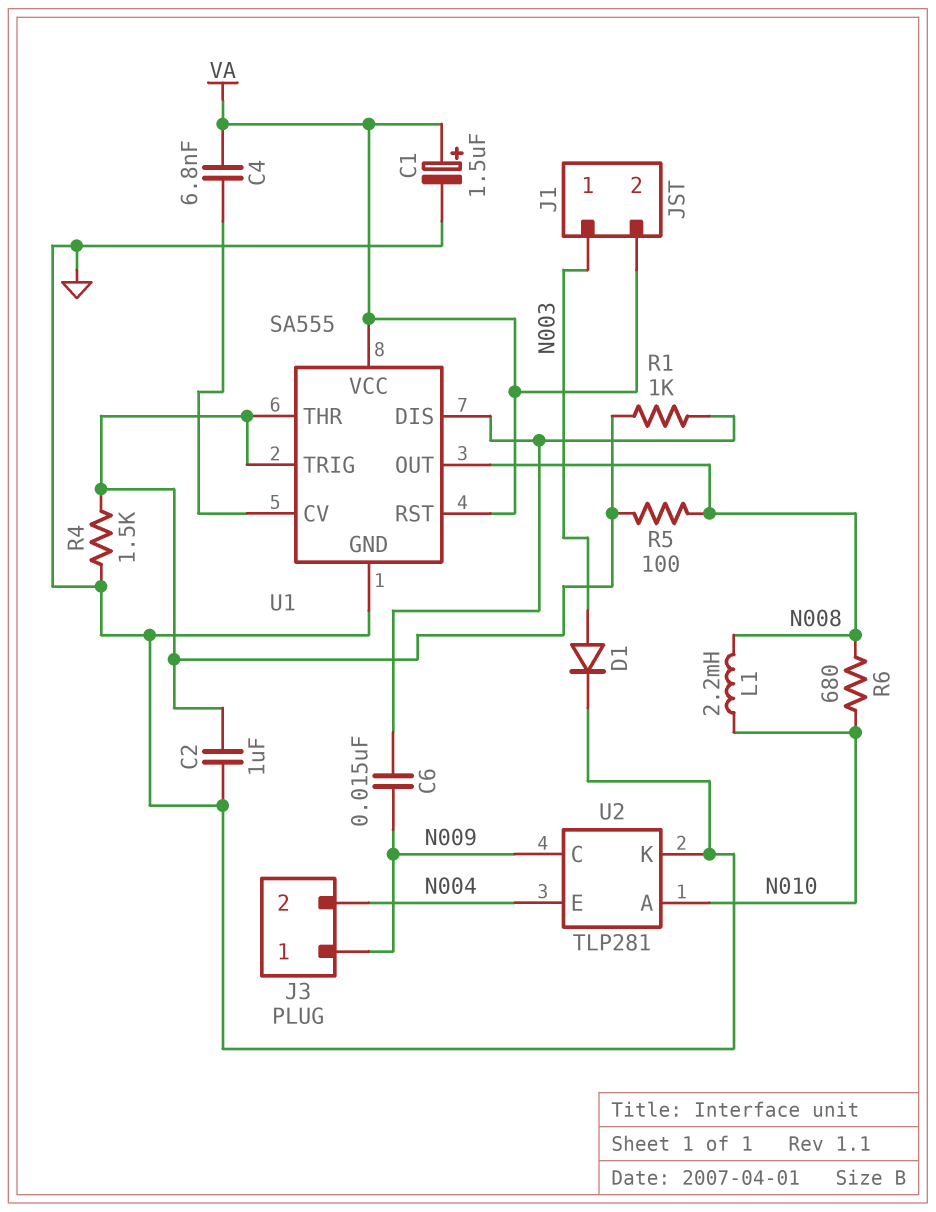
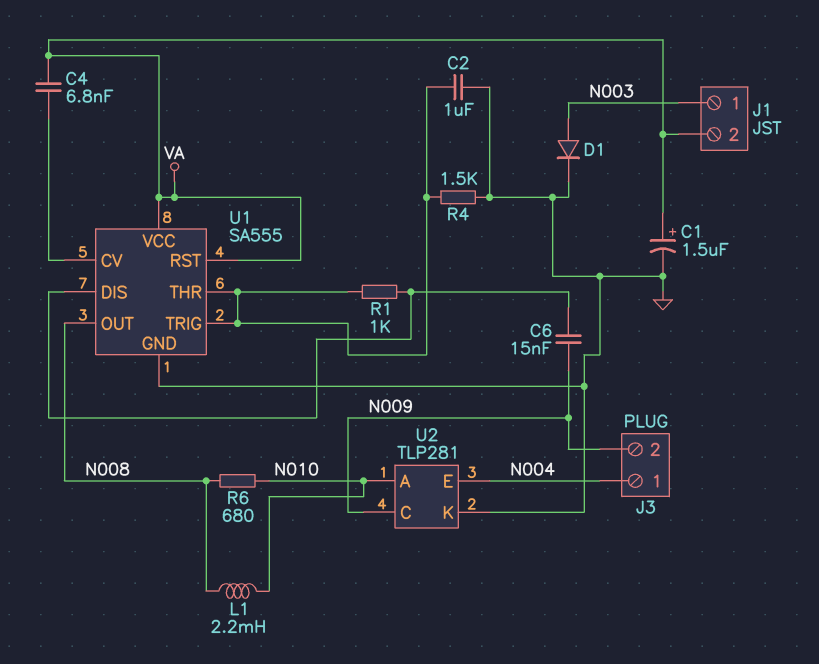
J3 pin 1: N009 -> N004
J3 pin 2: N004 -> N009
R5: 100 (N008, U1/THR) -> none

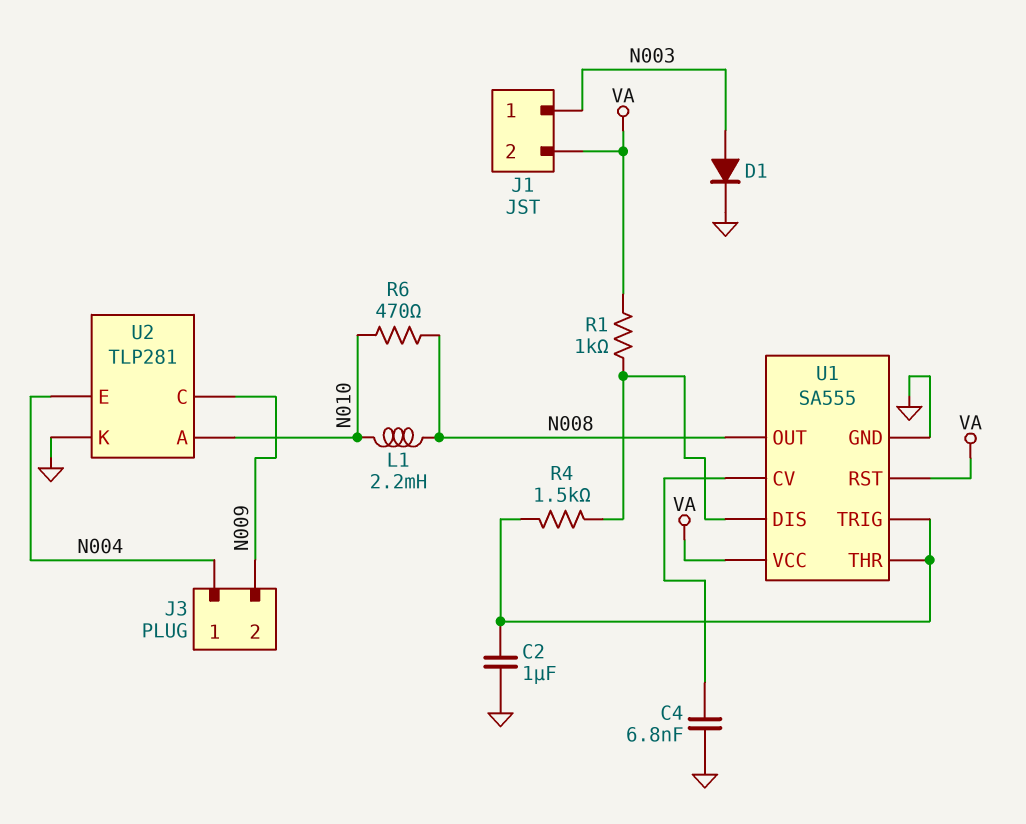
C1: 1.5uF (plus VA, minus GND) -> none
C4: 6.8nF (U1/CV, VA) -> 6.8nF (GND, U1/CV)
C6: 15nF (N009, U1/DIS) -> none
R1: 1k (U1/DIS, U1/THR) -> 1k (U1/DIS, VA)
R4: 1.5k (GND, U1/THR) -> 1.5k (U1/DIS, U1/THR)
R6: 680 (N008, N010) -> 470 (N008, N010)

